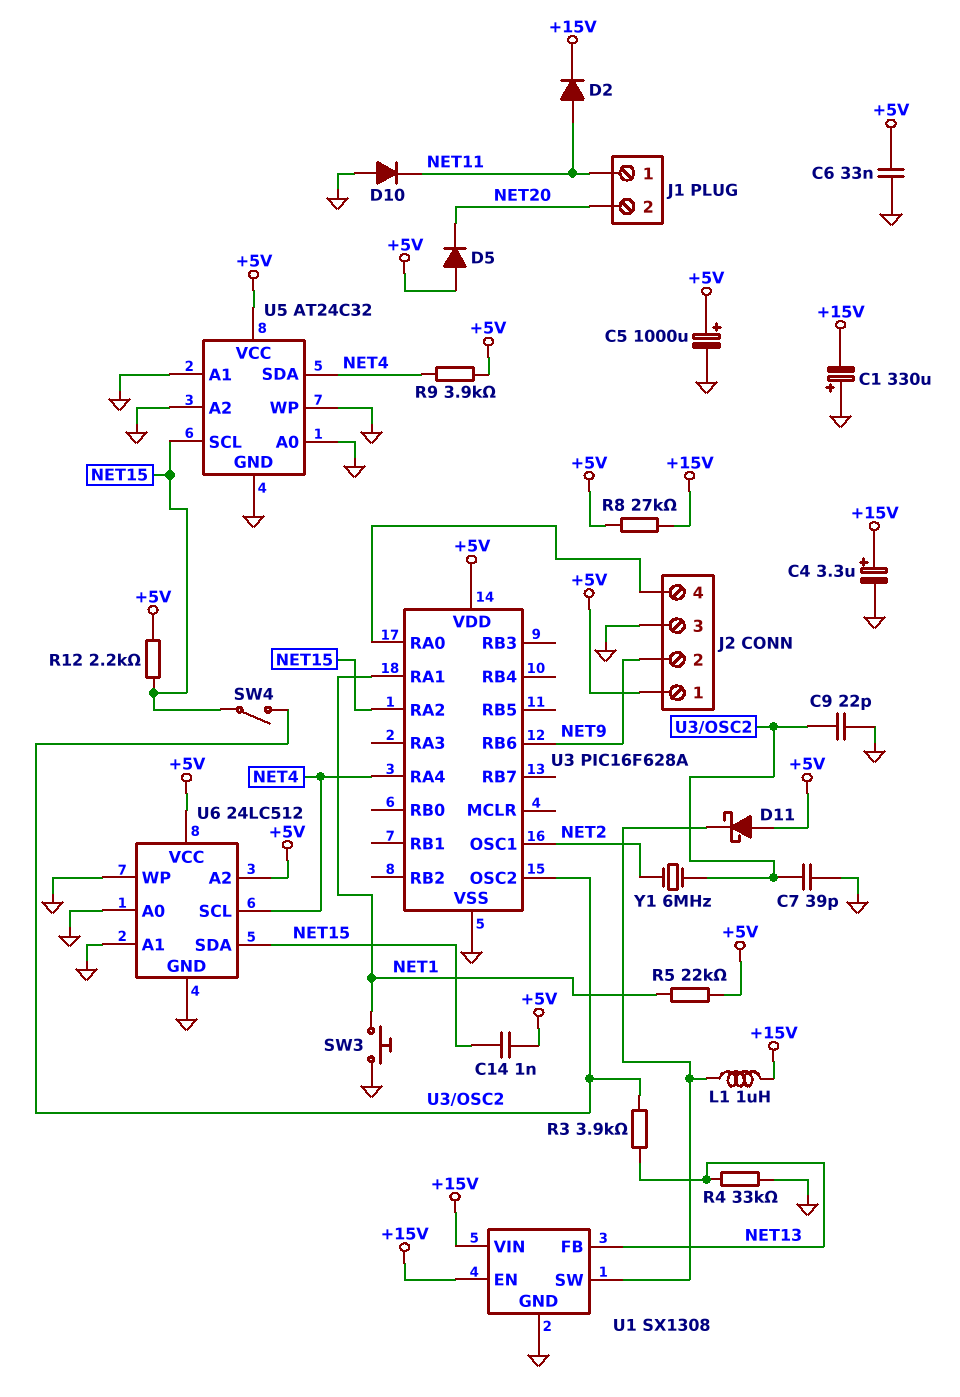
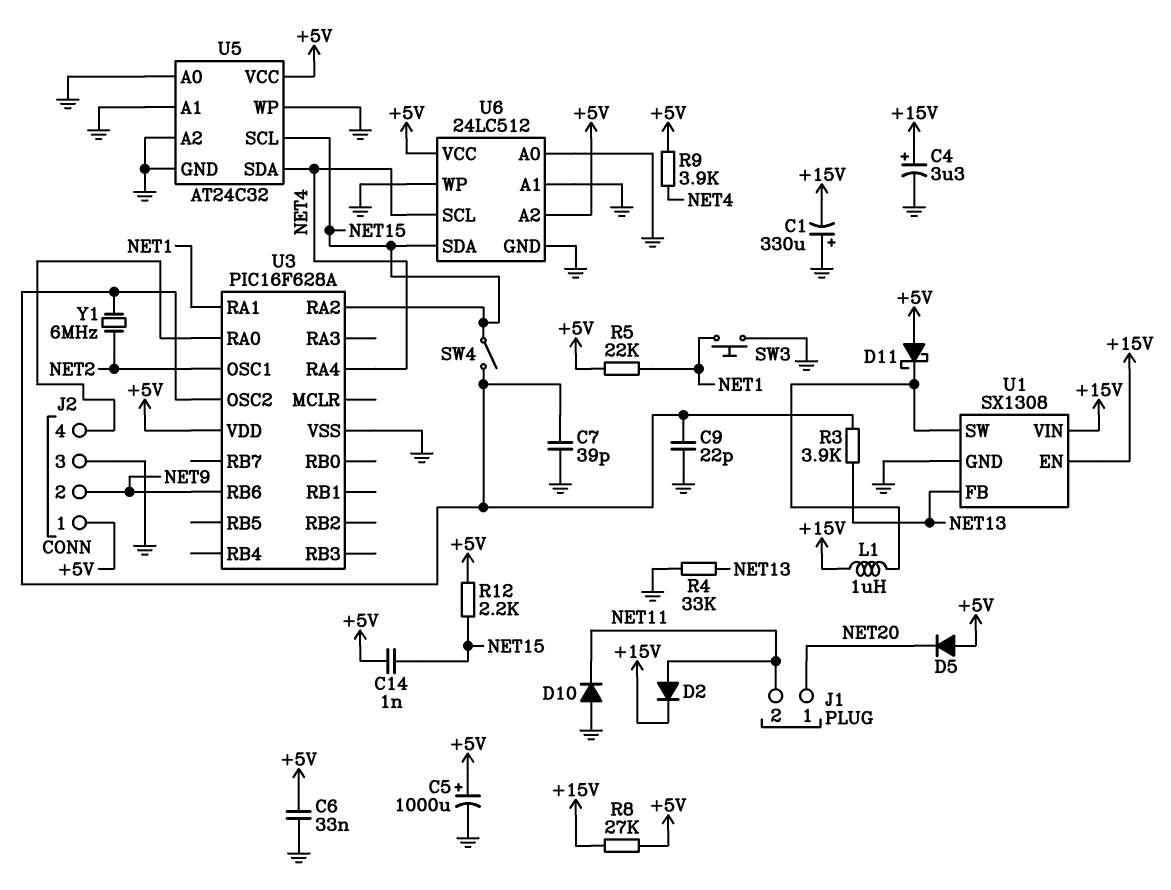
J1 pin 1: NET11 -> NET20
J1 pin 2: NET20 -> NET11

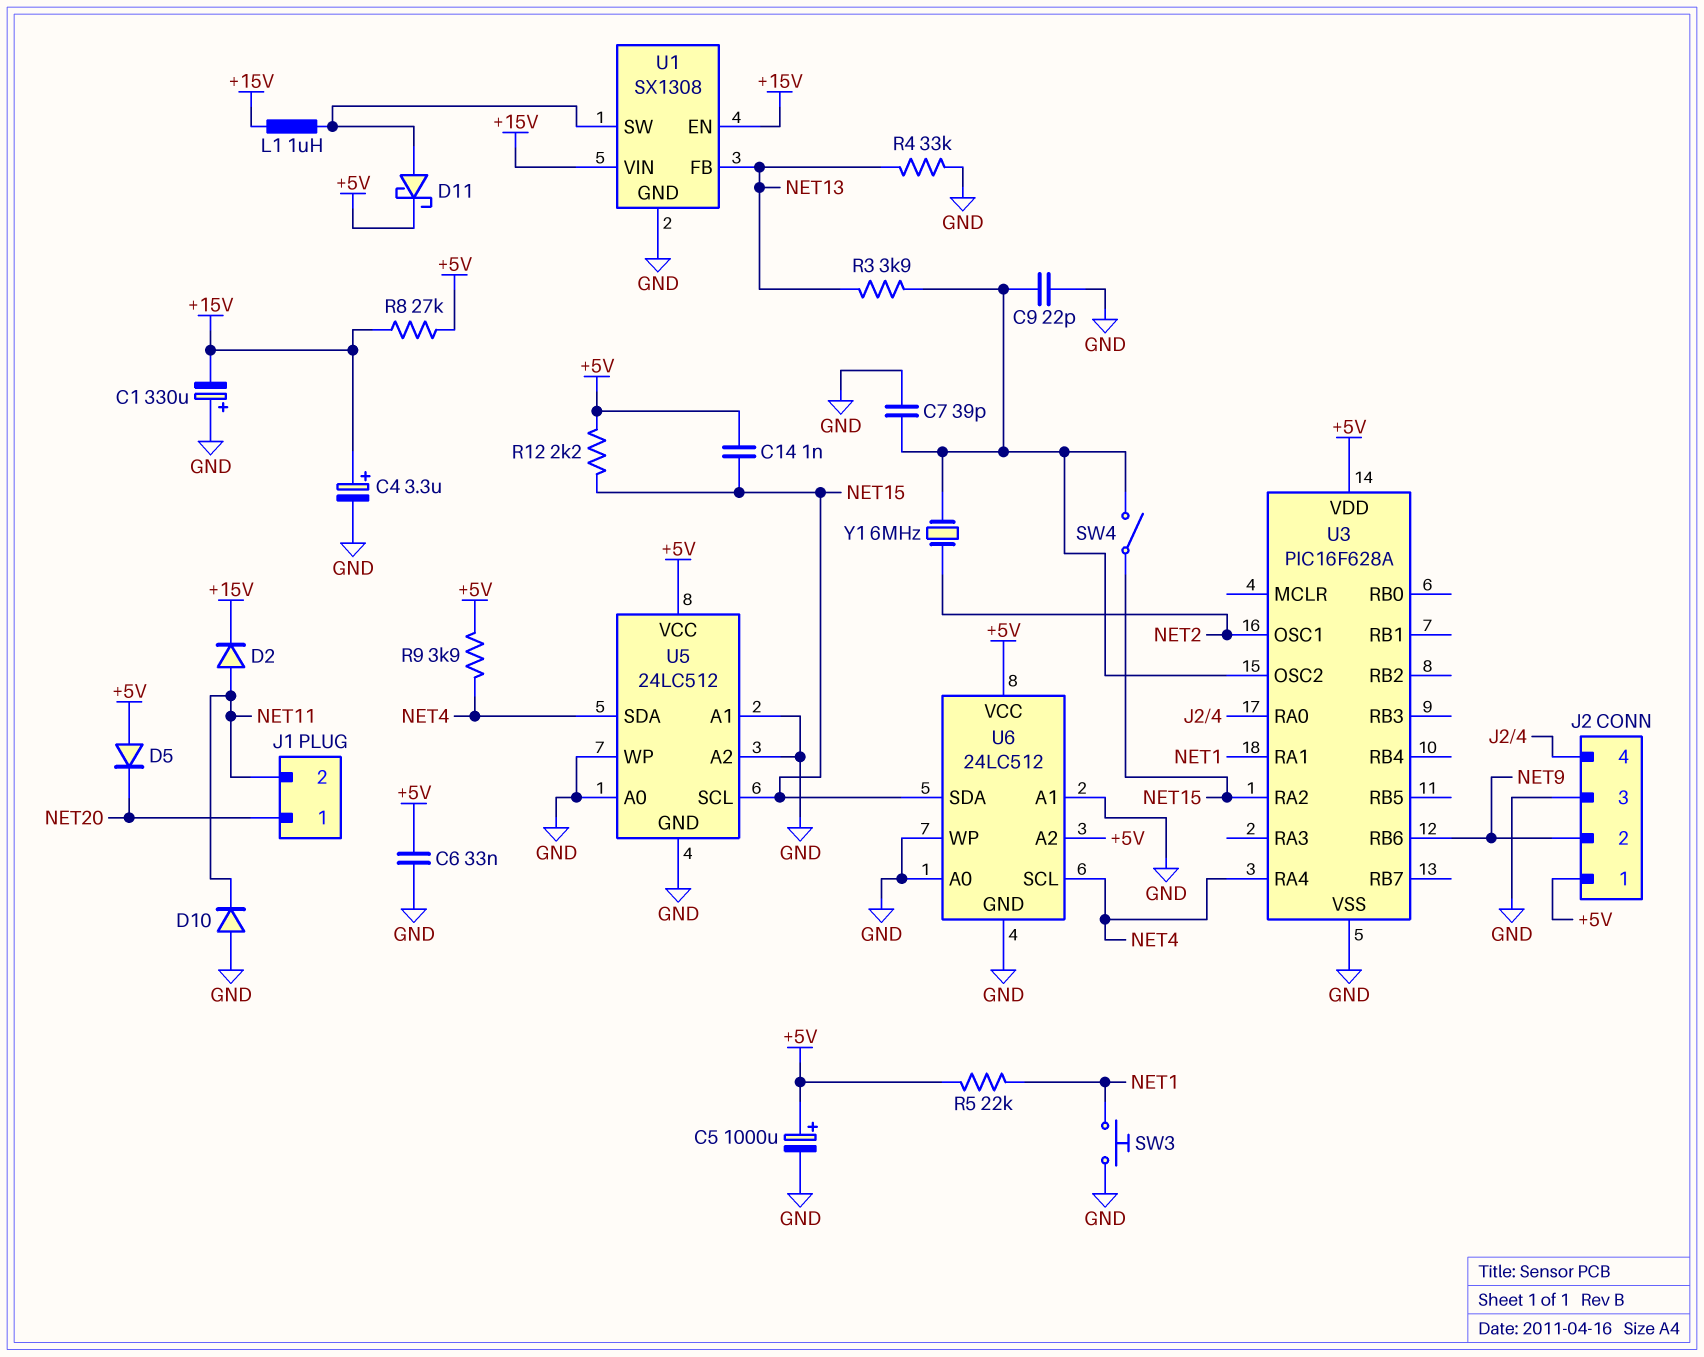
D11: schottky (A +5V, K U1/SW) -> schottky (A U1/SW, K +5V)
U5: AT24C32 -> 24LC512

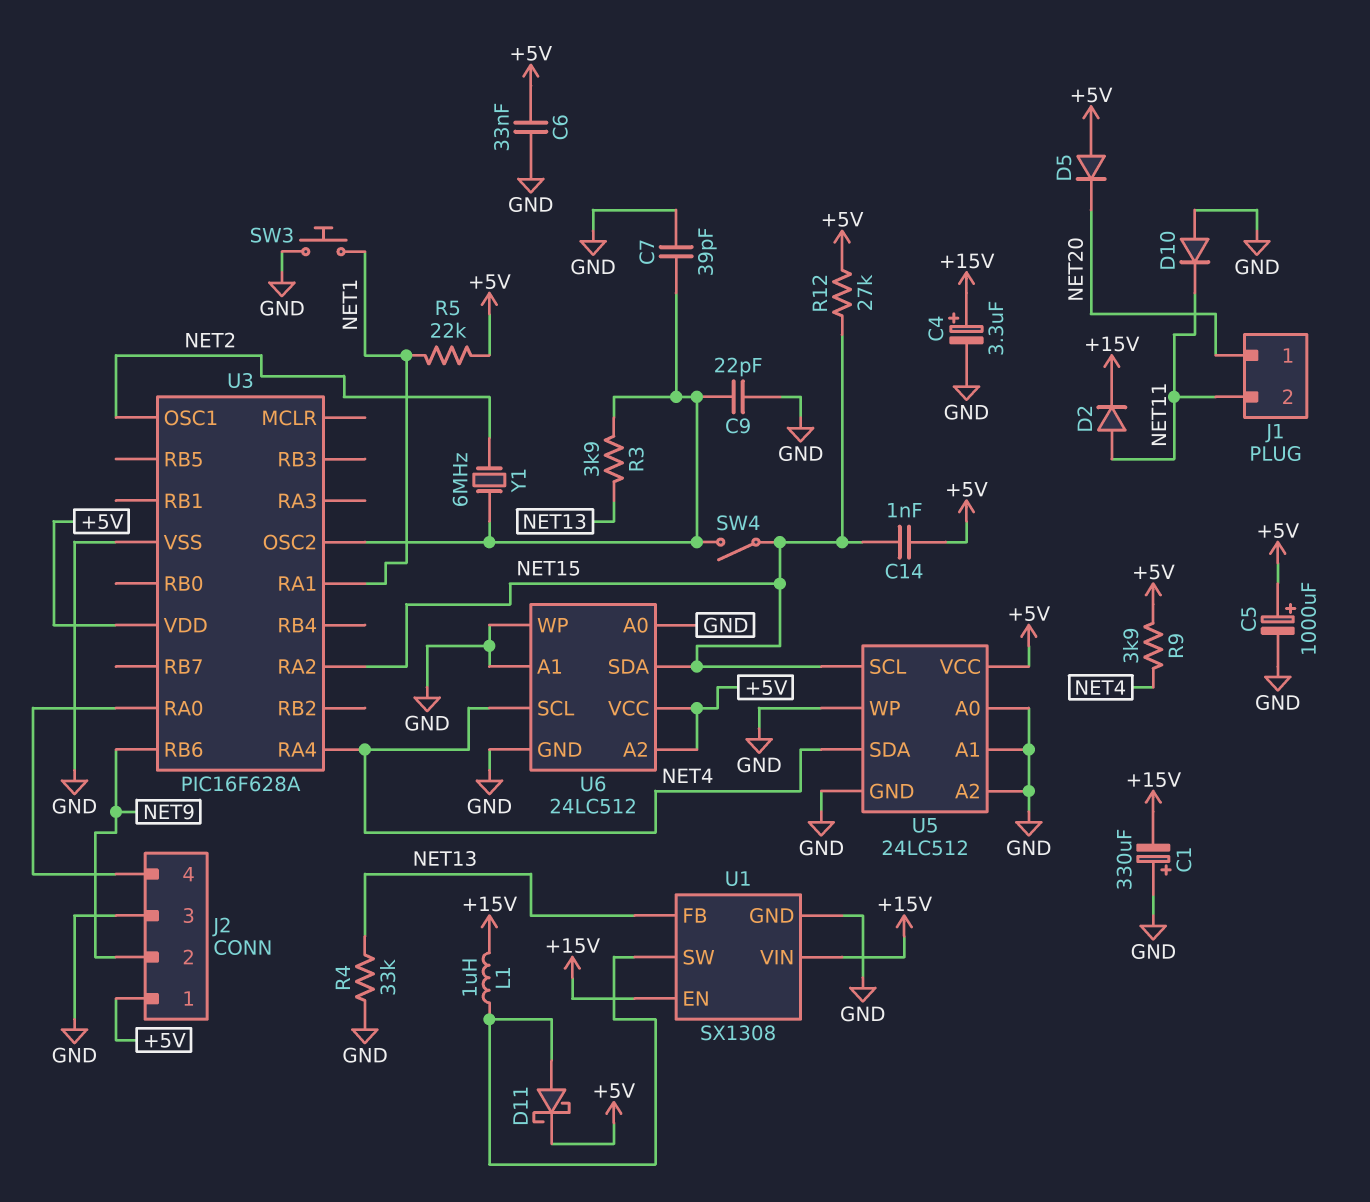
R8: 27k (+5V, +15V) -> none
R12: 2.2k (+5V, NET15) -> 27k (+5V, NET15)

